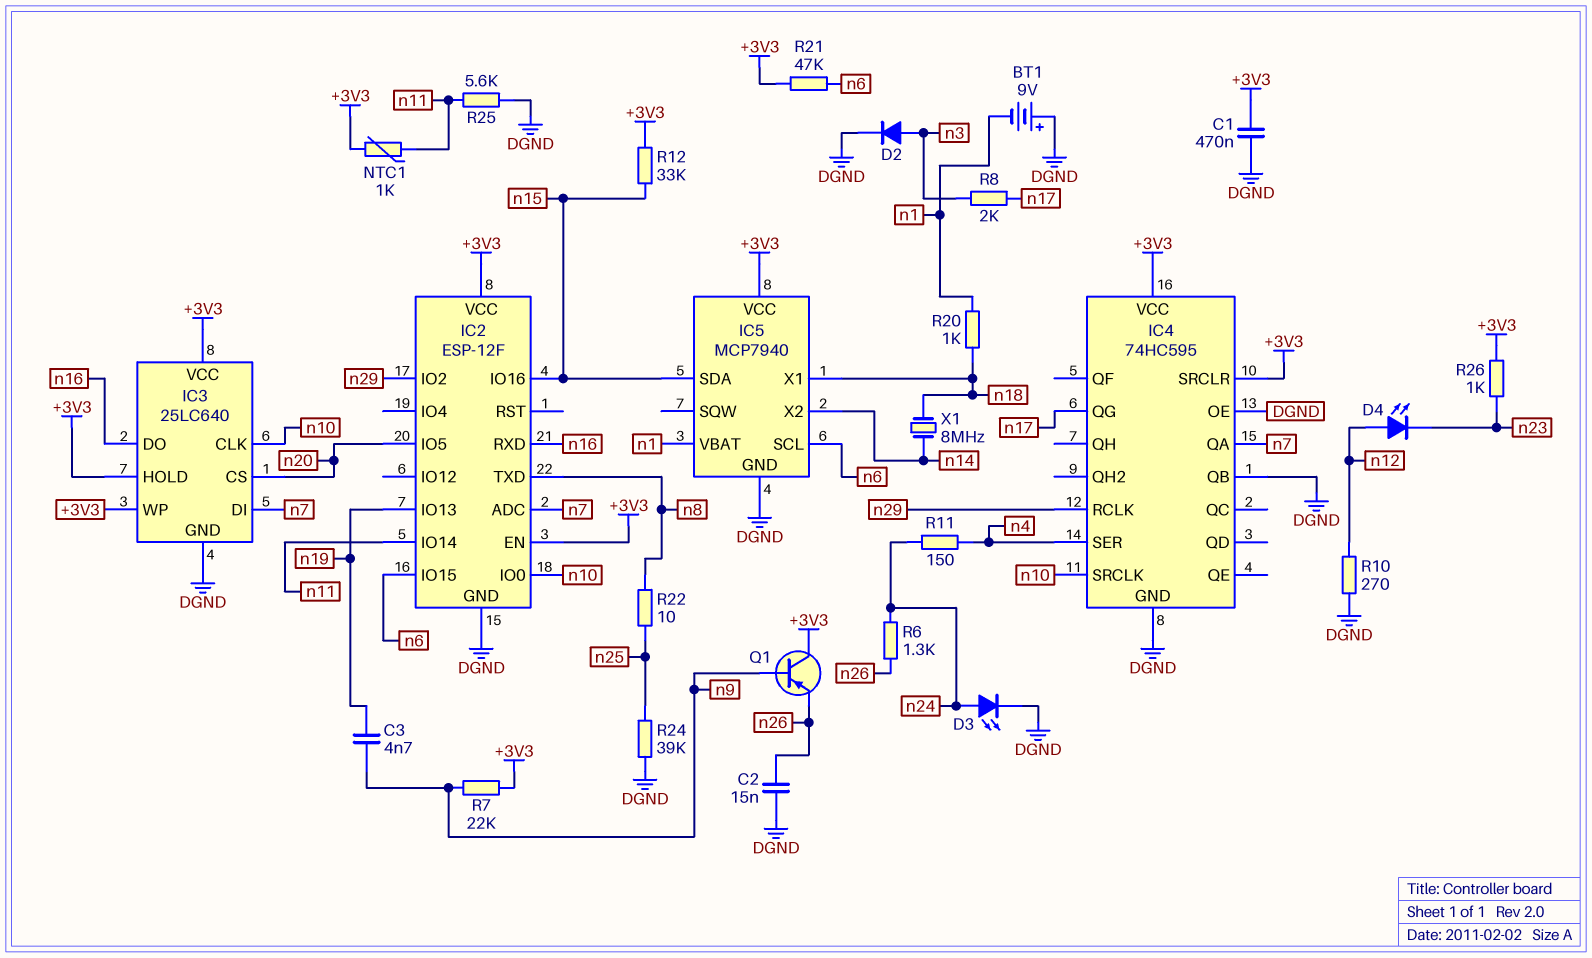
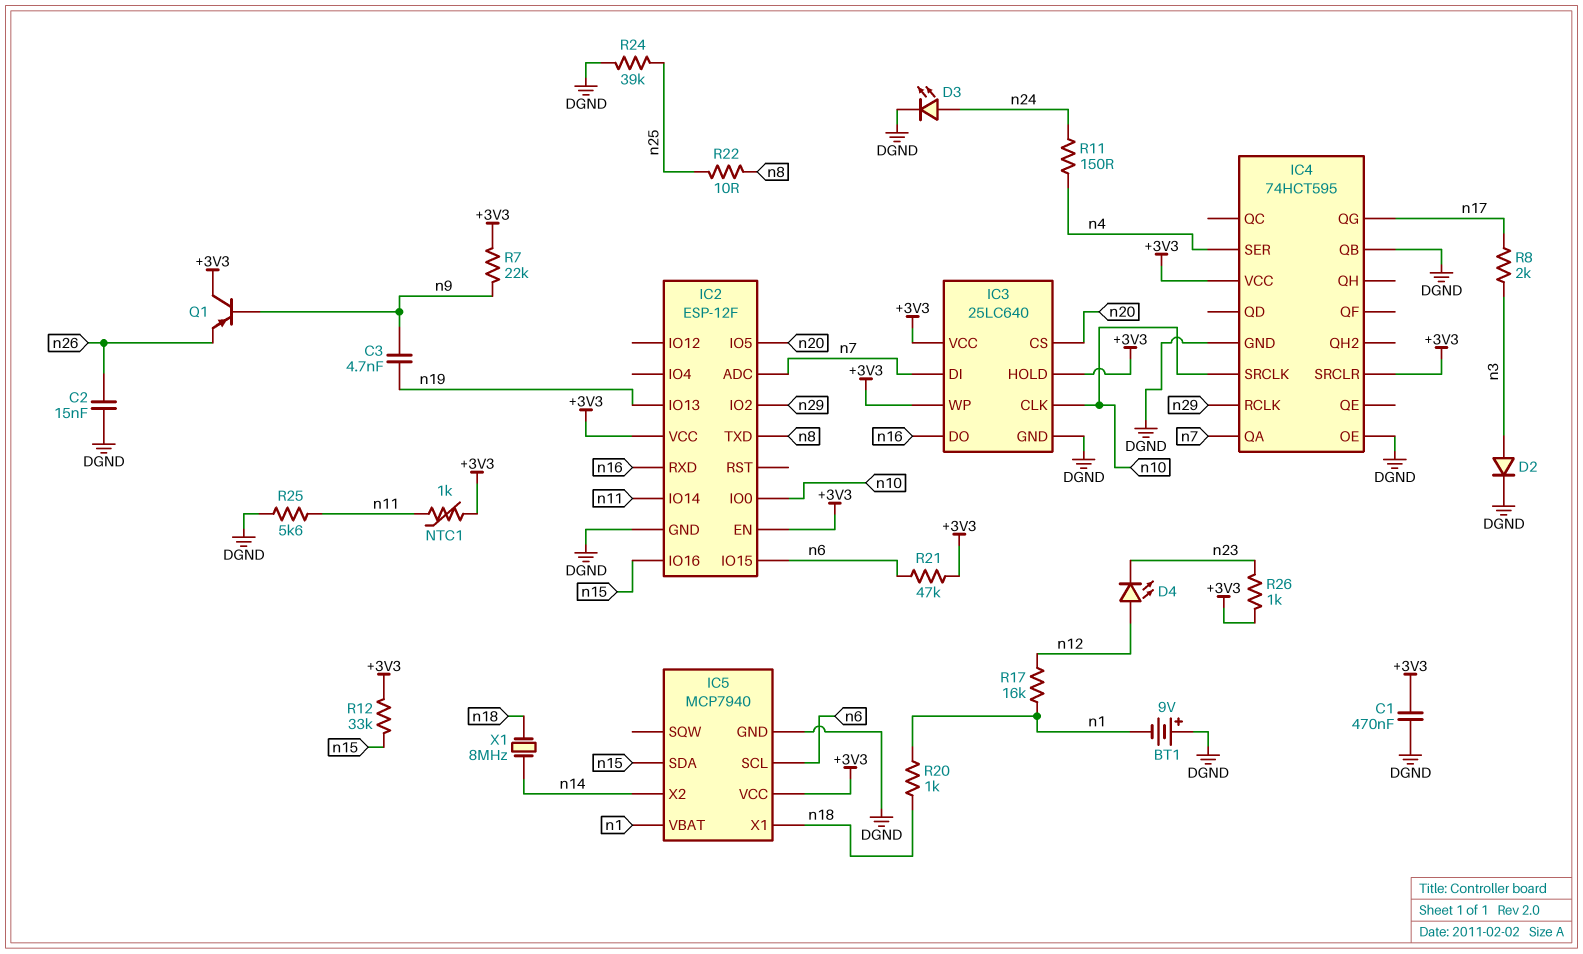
IC4: 74HC595 -> 74HCT595
R6: 1.3k (n24, n26) -> none
R10: 270 (DGND, n12) -> none
R17: none -> 16k (n1, n12)

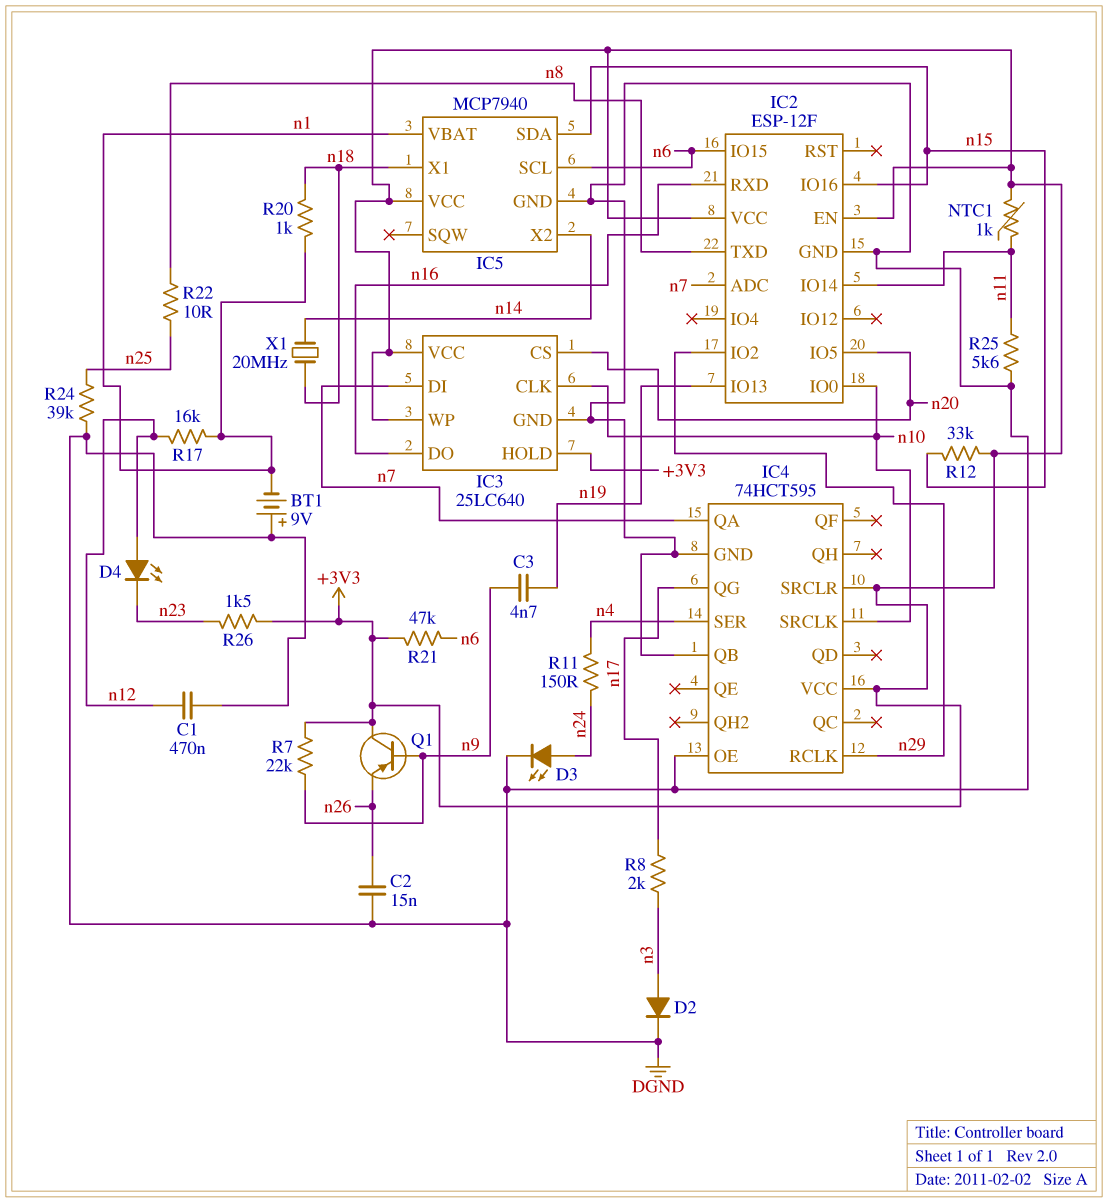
C1: 470nF (+3V3, DGND) -> 470nF (DGND, n12)
R26: 1k (+3V3, n23) -> 1.5k (+3V3, n23)
X1: 8MHz (n14, n18) -> 20MHz (n14, n18)

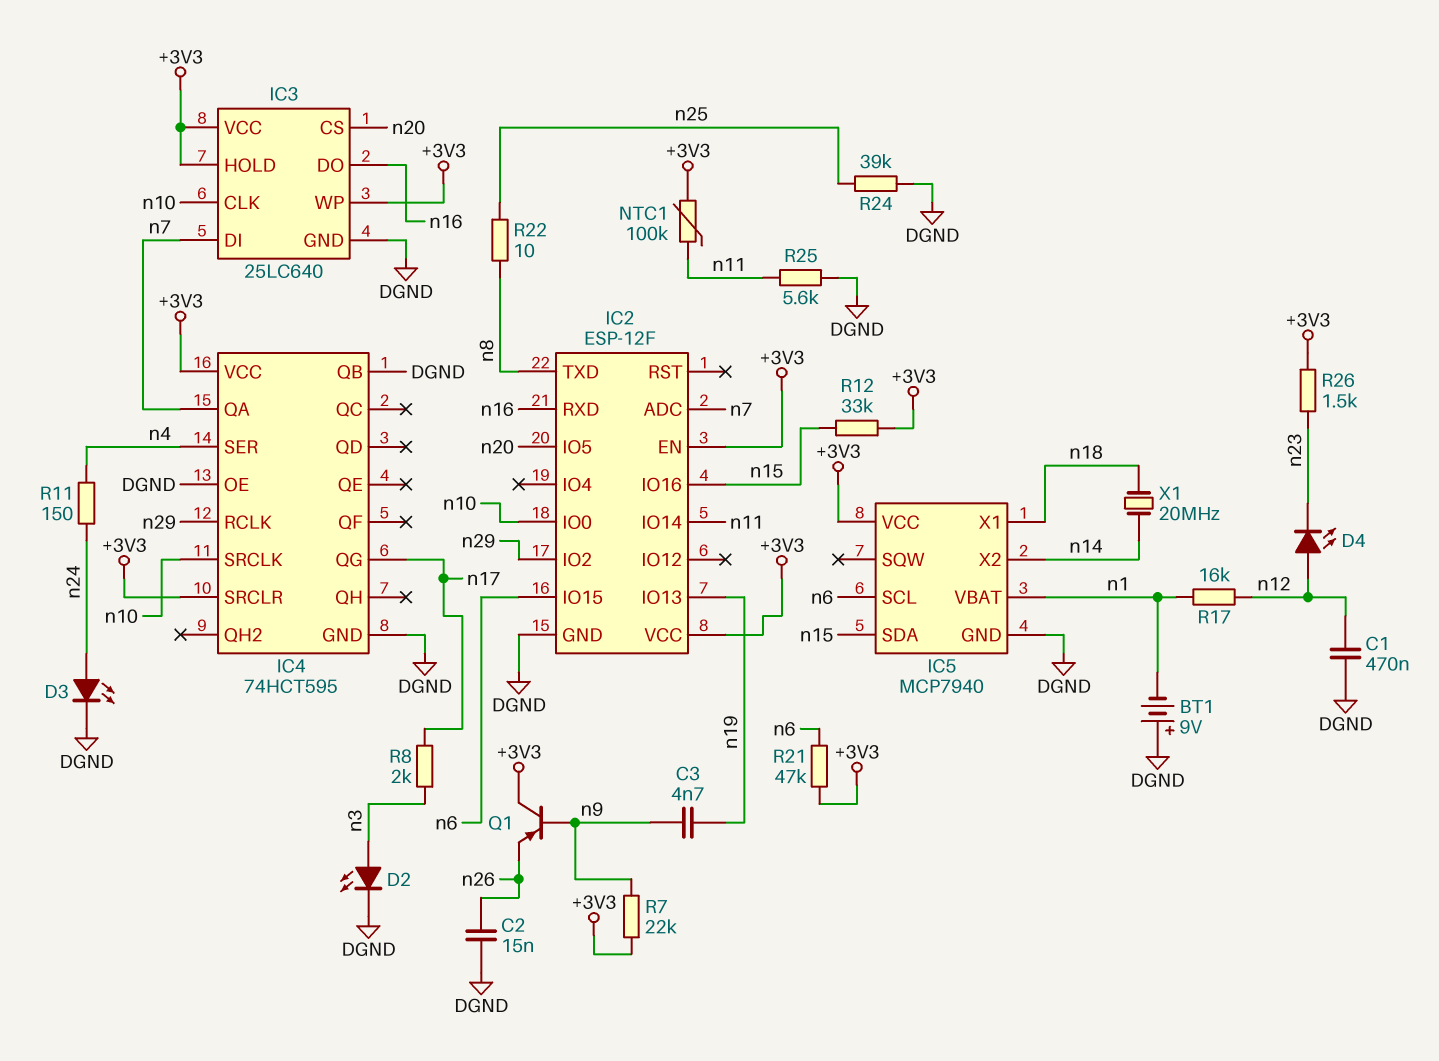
D2: diode (A n3, K DGND) -> LED (A n3, K DGND)
NTC1: 1k (+3V3, n11) -> 100k (+3V3, n11)
R20: 1k (n1, n18) -> none

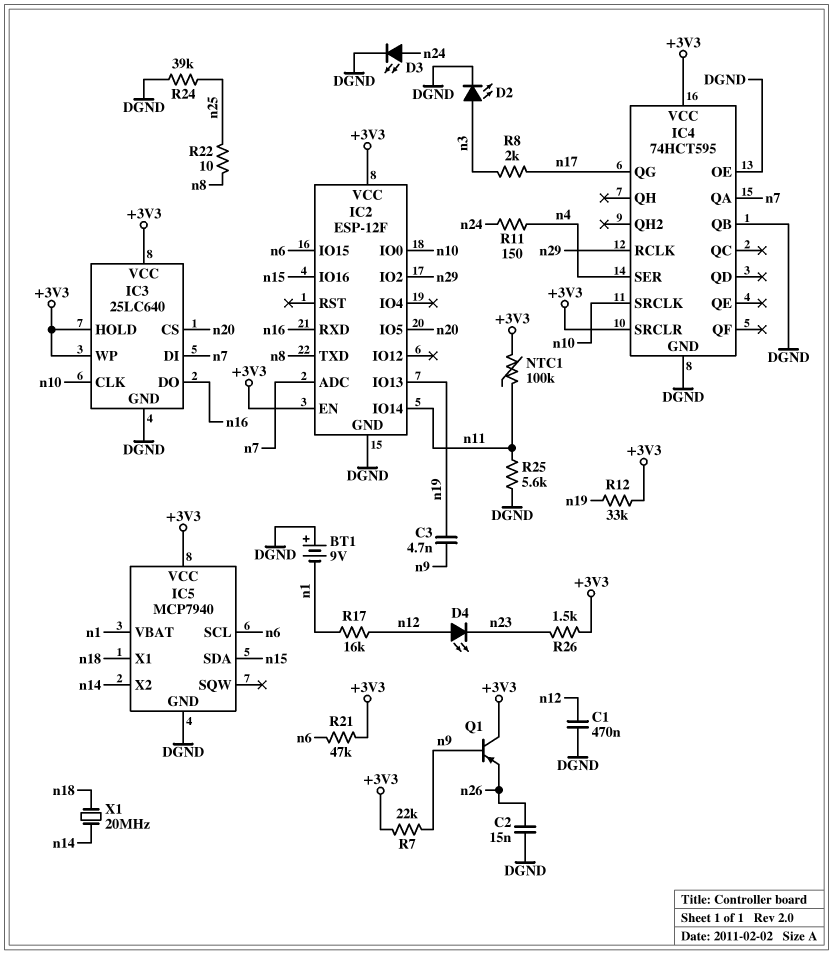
R12: 33k (+3V3, n15) -> 33k (+3V3, n19)

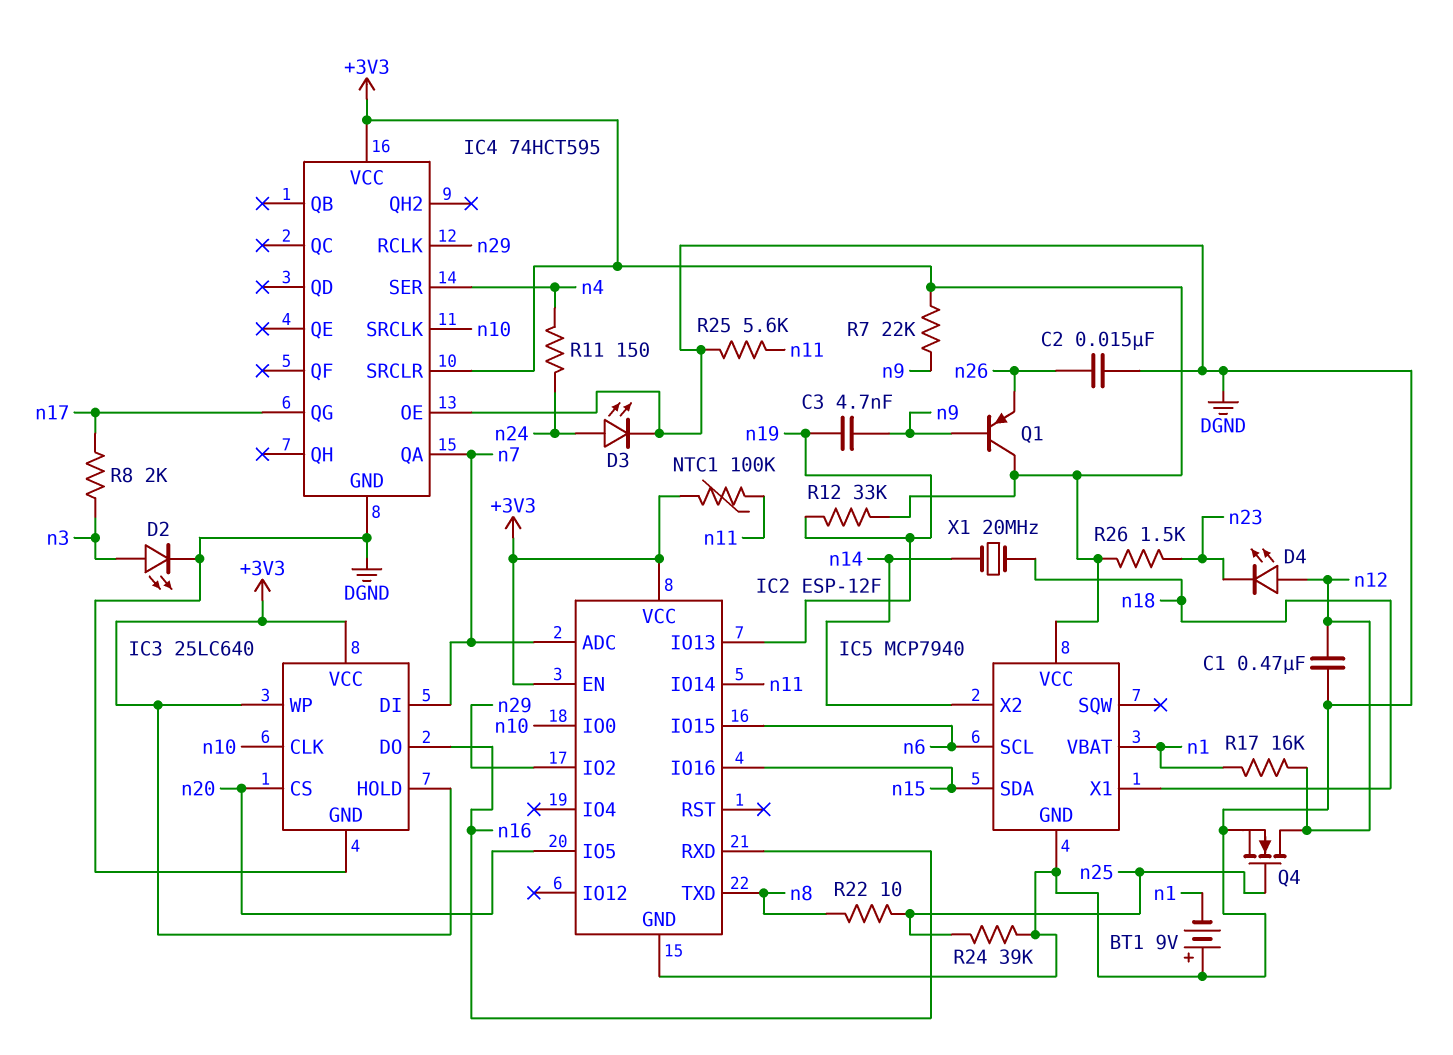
IC4 pin QB: DGND -> none
Q4: none -> NMOS (G n25, D n12, S DGND)
R21: 47k (+3V3, n6) -> none

